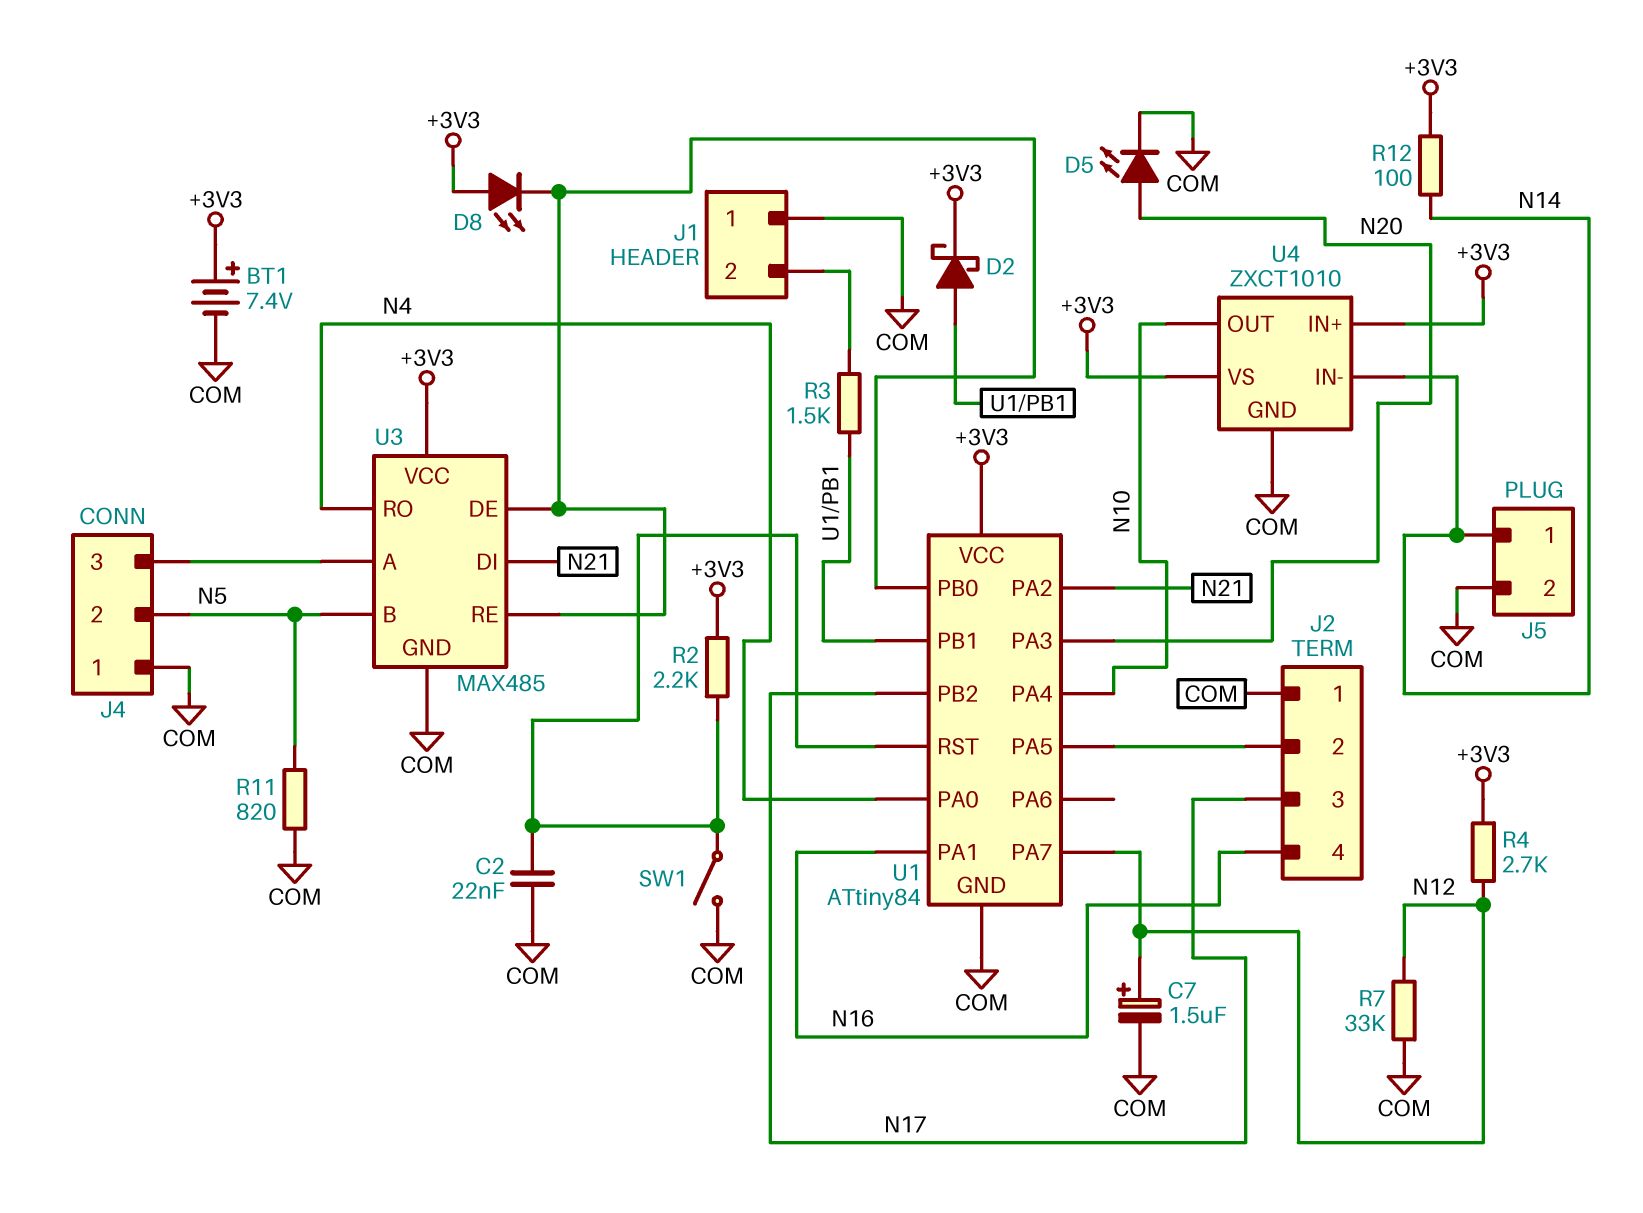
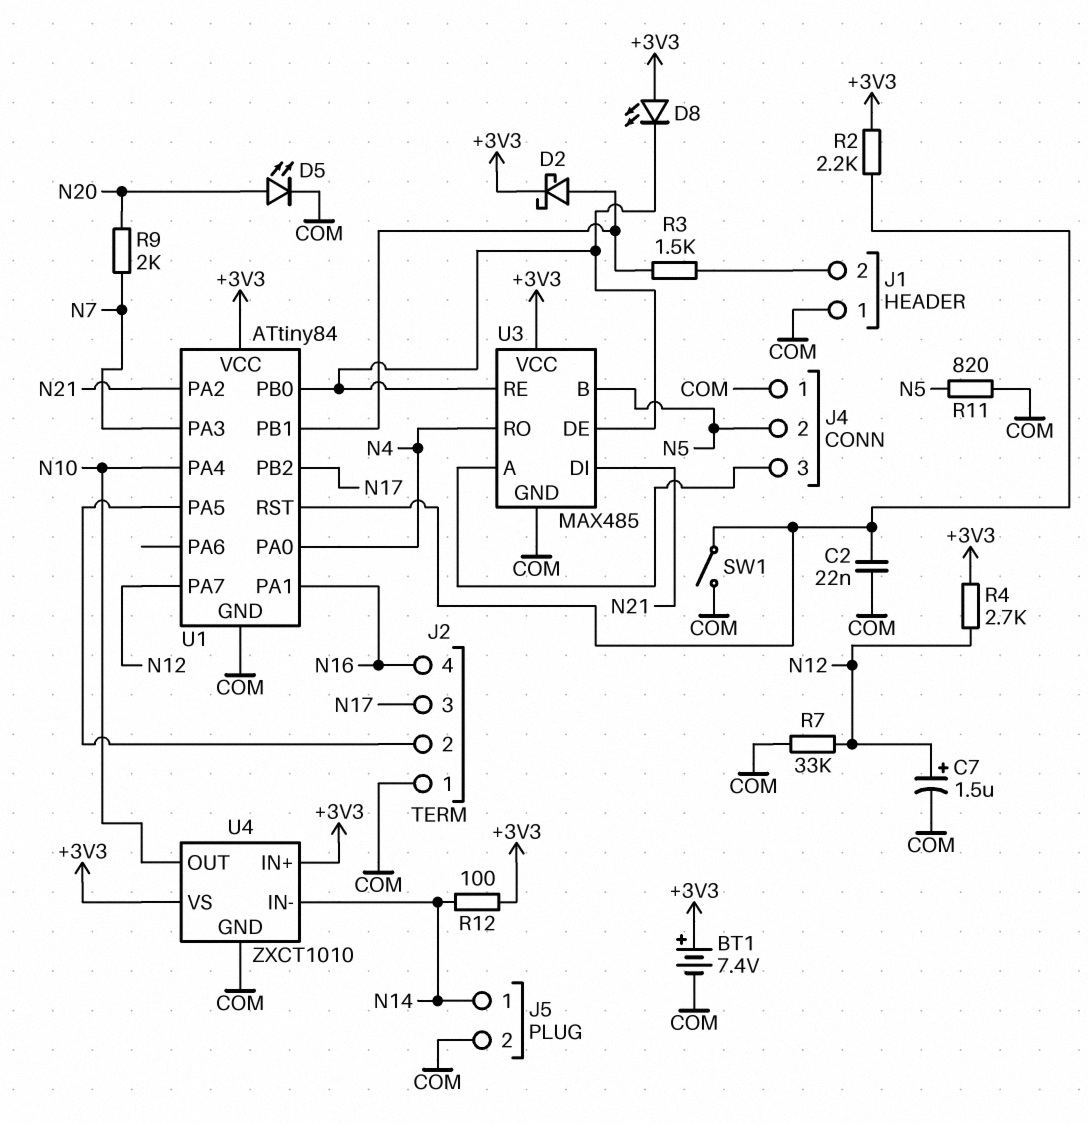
R9: none -> 2k (N7, N20)
U1 pin PA3: N20 -> N7

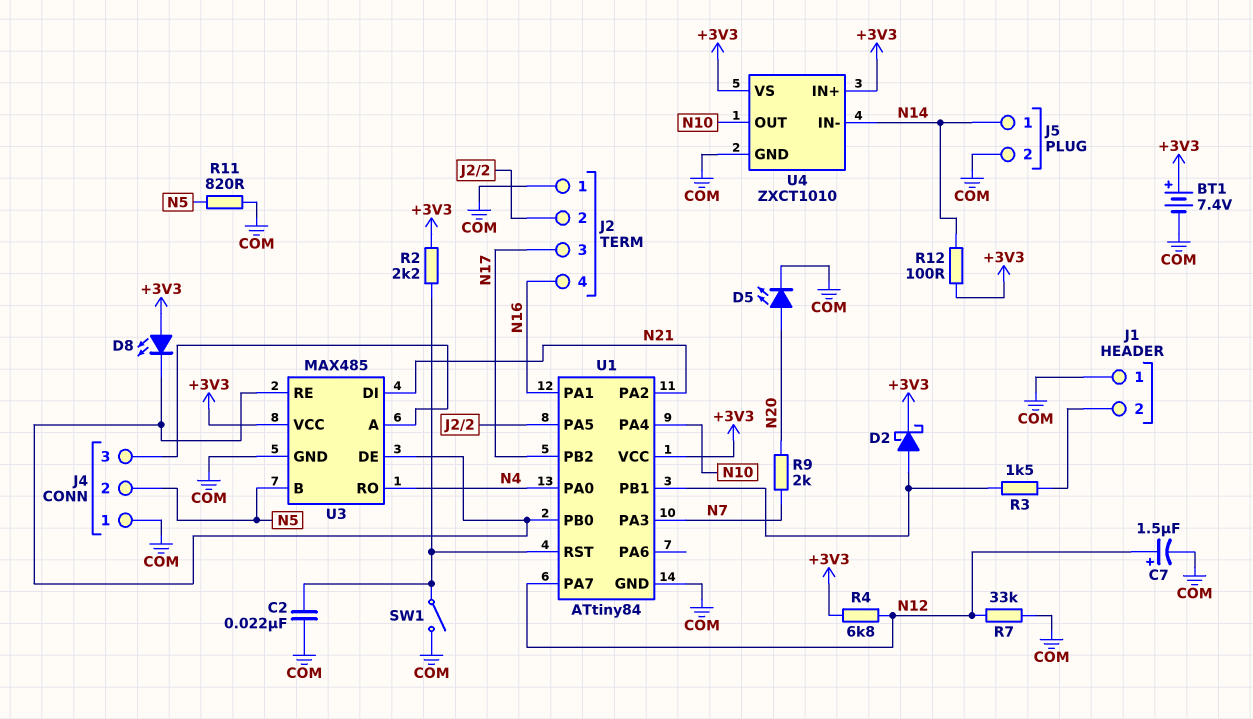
R4: 2.7k (+3V3, N12) -> 6.8k (+3V3, N12)

